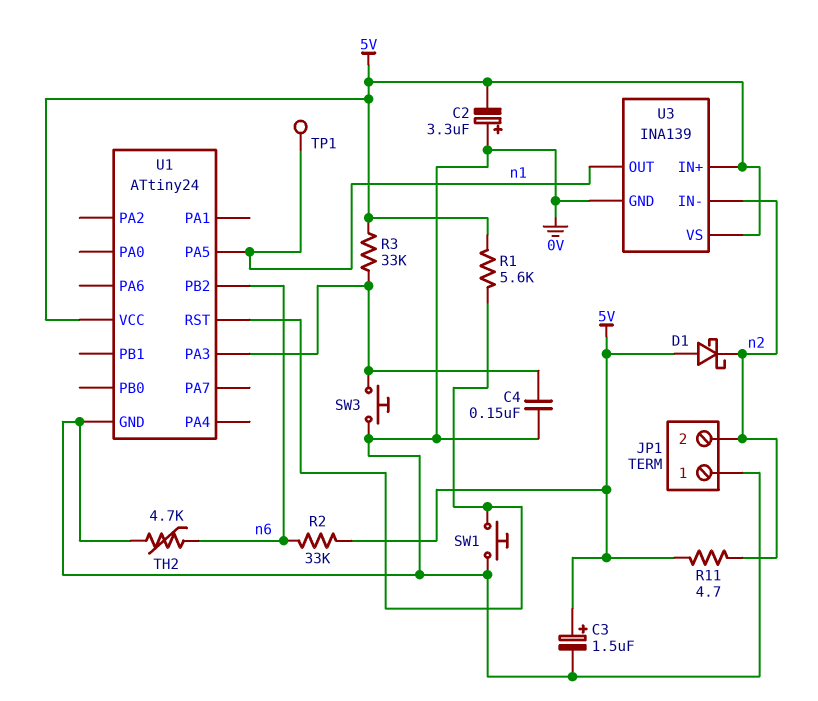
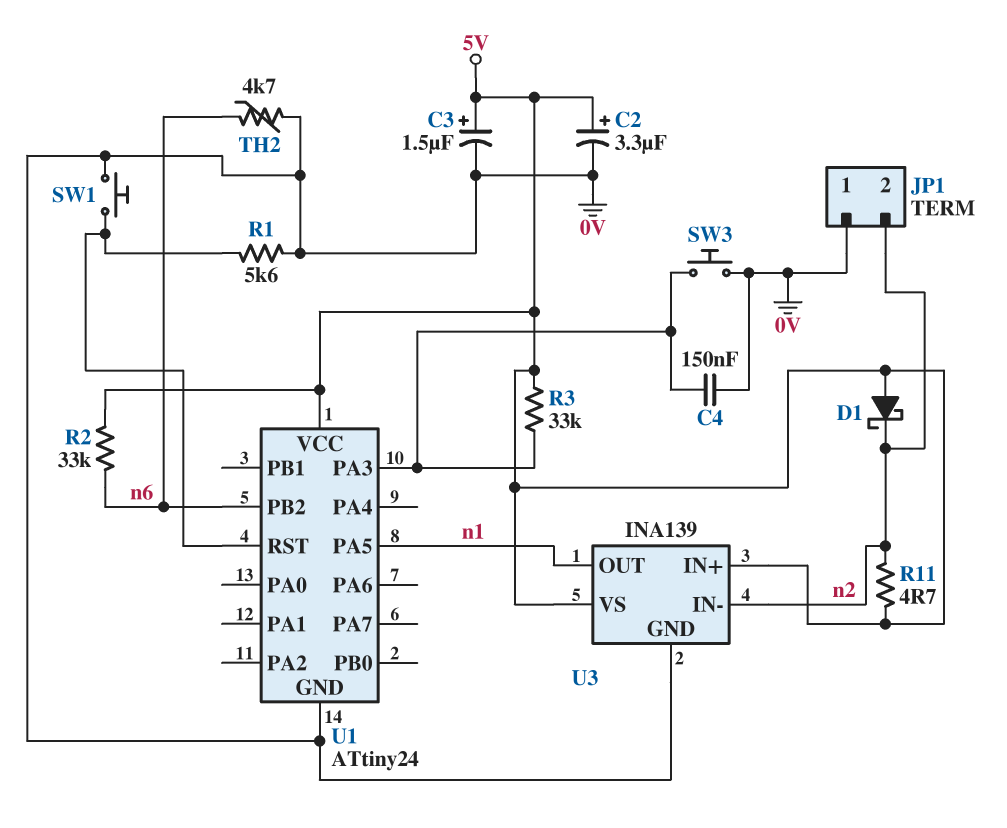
C2: 3.3uF (plus 0V, minus 5V) -> 3.3uF (plus 5V, minus 0V)
R1: 5.6k (5V, U1/RST) -> 5.6k (0V, U1/RST)
TP1: test point (n1) -> none

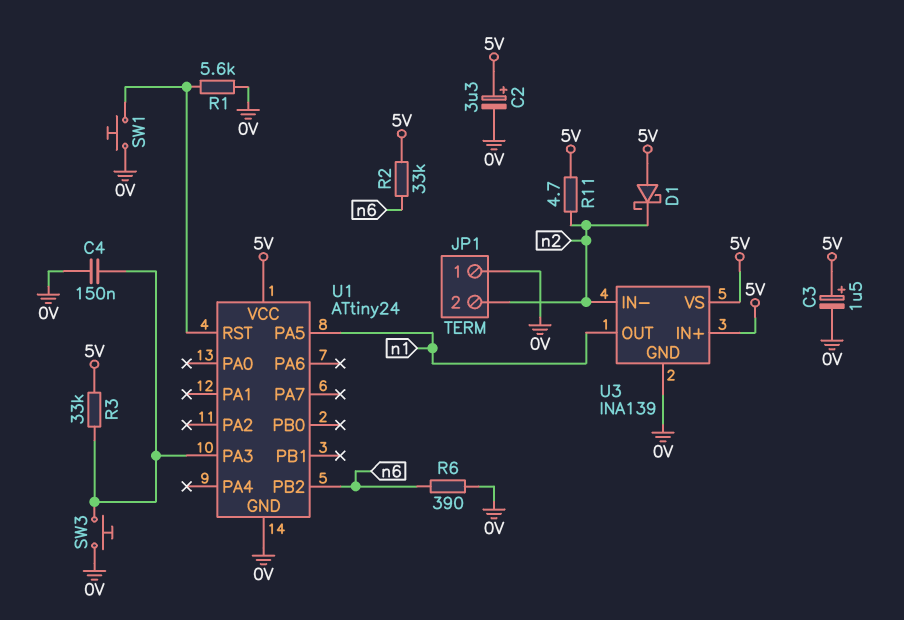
R6: none -> 390 (0V, n6)
TH2: 4.7k (0V, n6) -> none

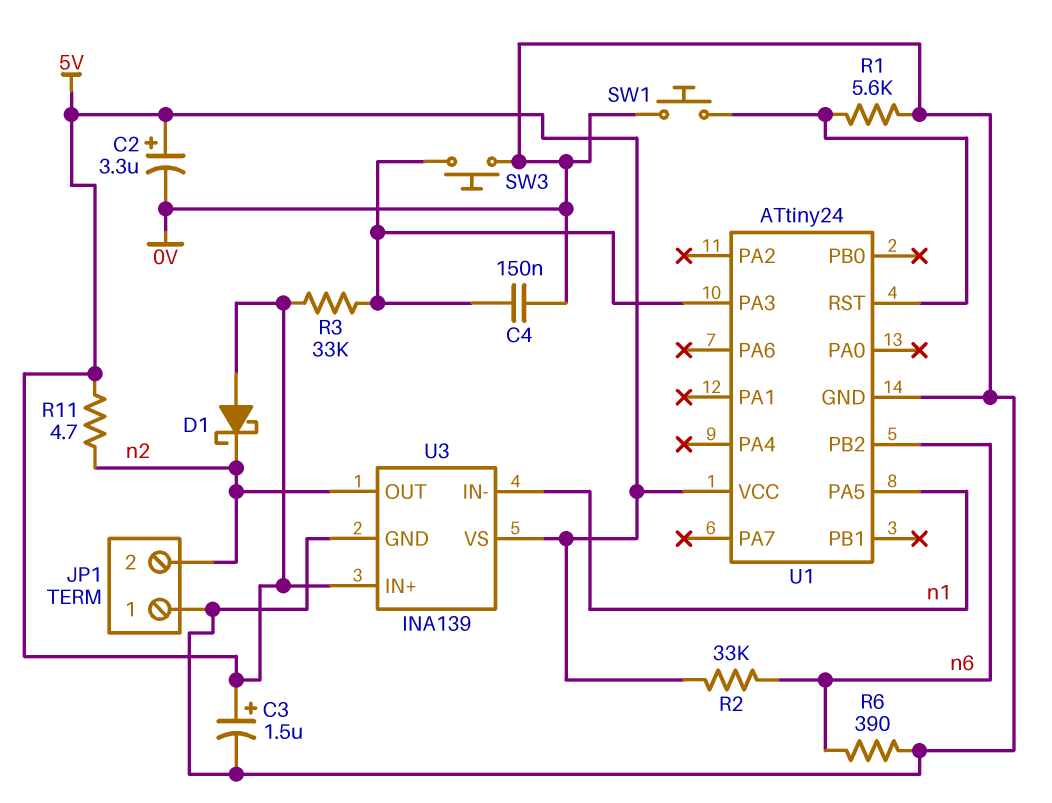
U3 pin IN-: n2 -> n1
U3 pin OUT: n1 -> n2

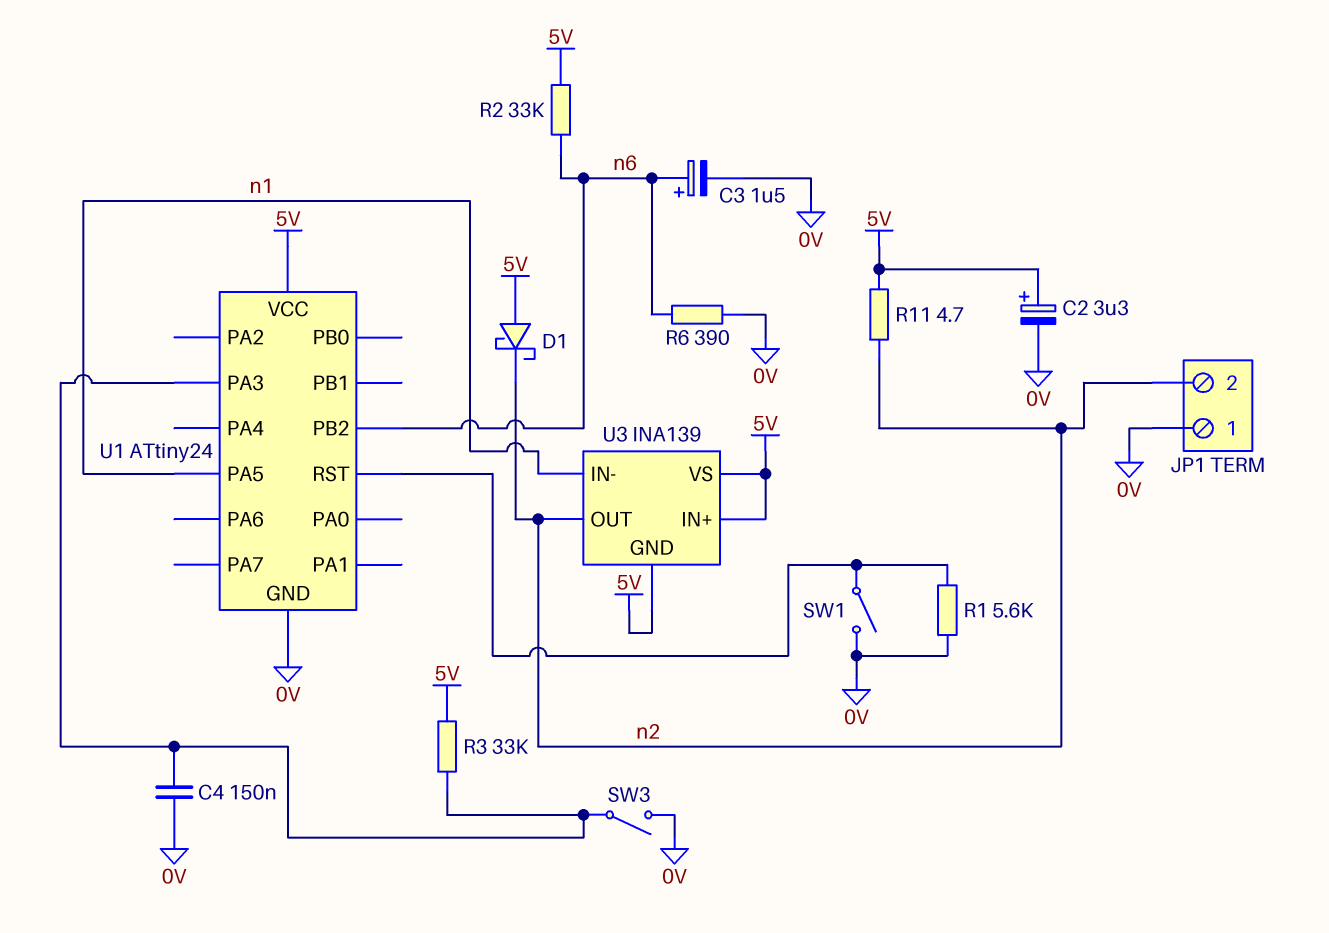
C3: 1.5uF (plus 5V, minus 0V) -> 1.5uF (plus n6, minus 0V)
SW1: button (0V, U1/RST) -> switch (0V, U1/RST)
SW3: button (0V, U1/PA3) -> switch (0V, U1/PA3)
U3 pin GND: 0V -> 5V

